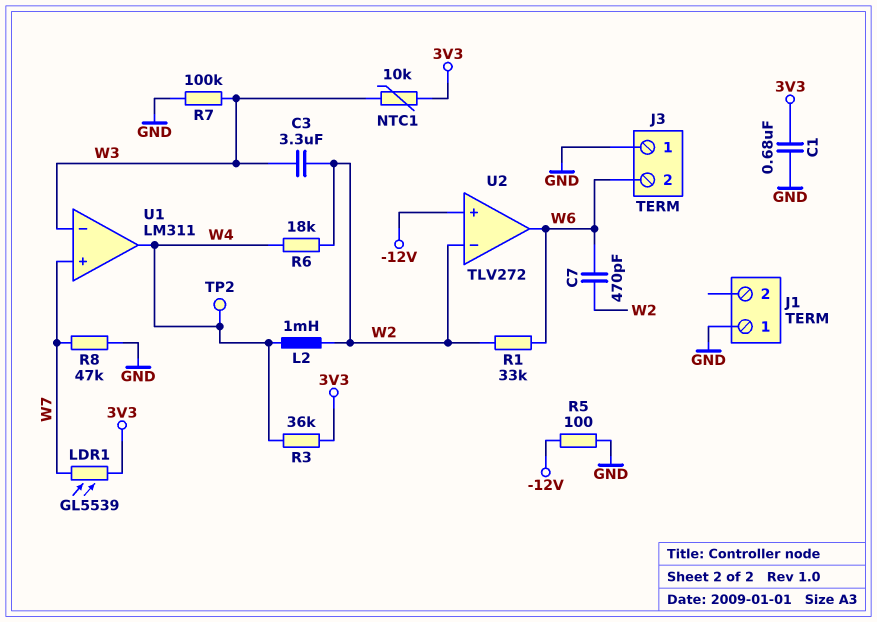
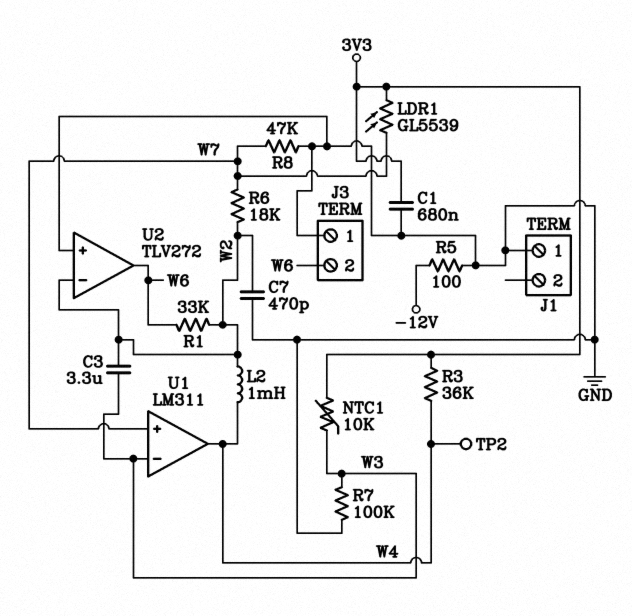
C7: 470pF (W2, W6) -> 470pF (GND, W2)
R6: 18k (W2, W4) -> 18k (W2, W7)
U2 pin in+: -12V -> GND

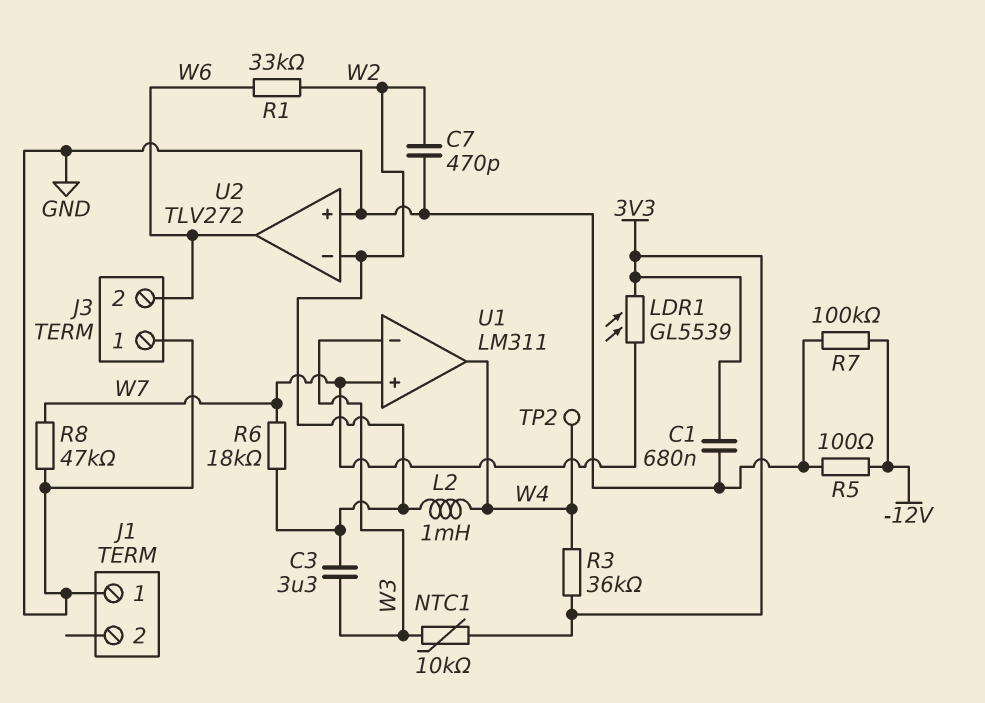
R7: 100k (GND, W3) -> 100k (-12V, GND)

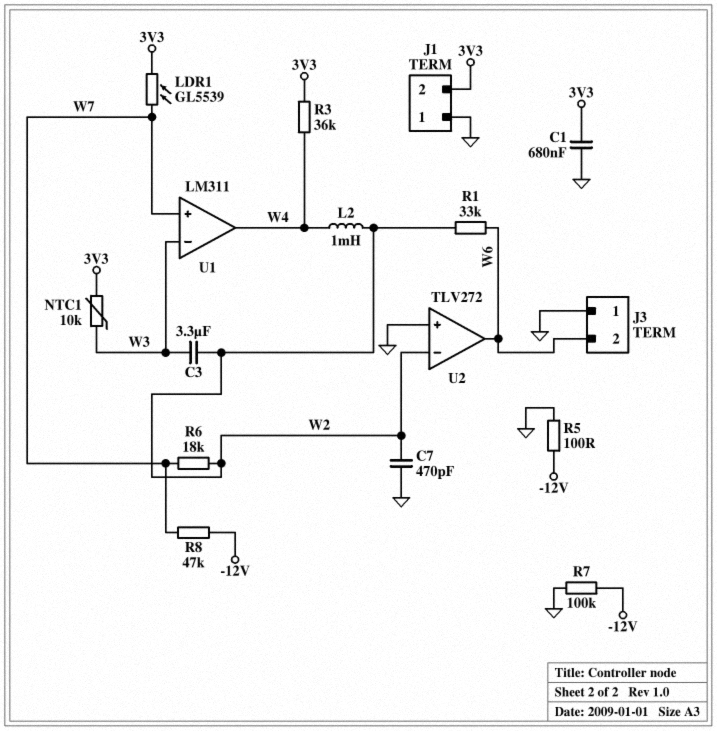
J1 pin 2: none -> 3V3
R8: 47k (GND, W7) -> 47k (-12V, W7)
TP2: test point (W4) -> none

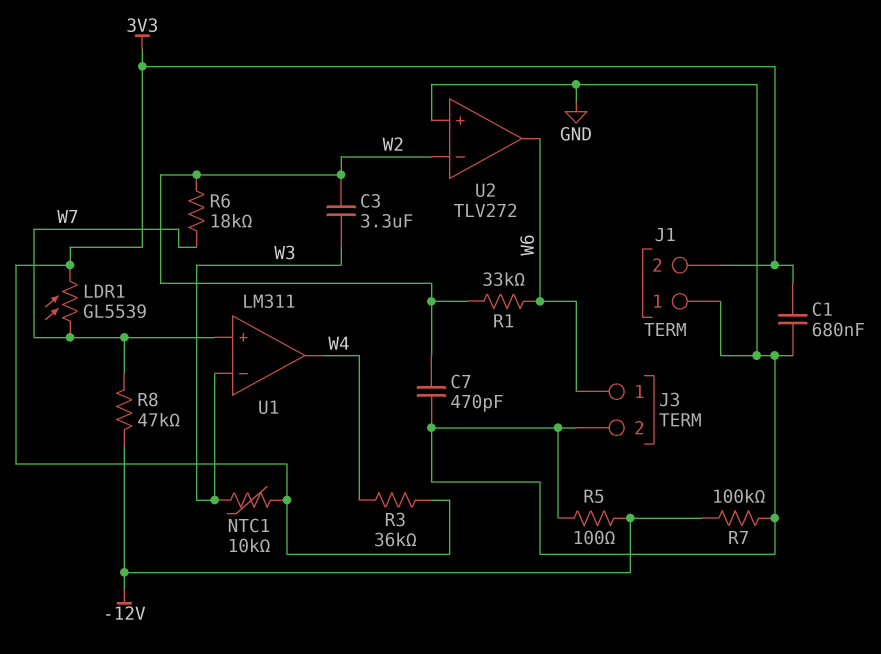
J3 pin 1: GND -> W6
J3 pin 2: W6 -> GND
L2: 1mH (W2, W4) -> none

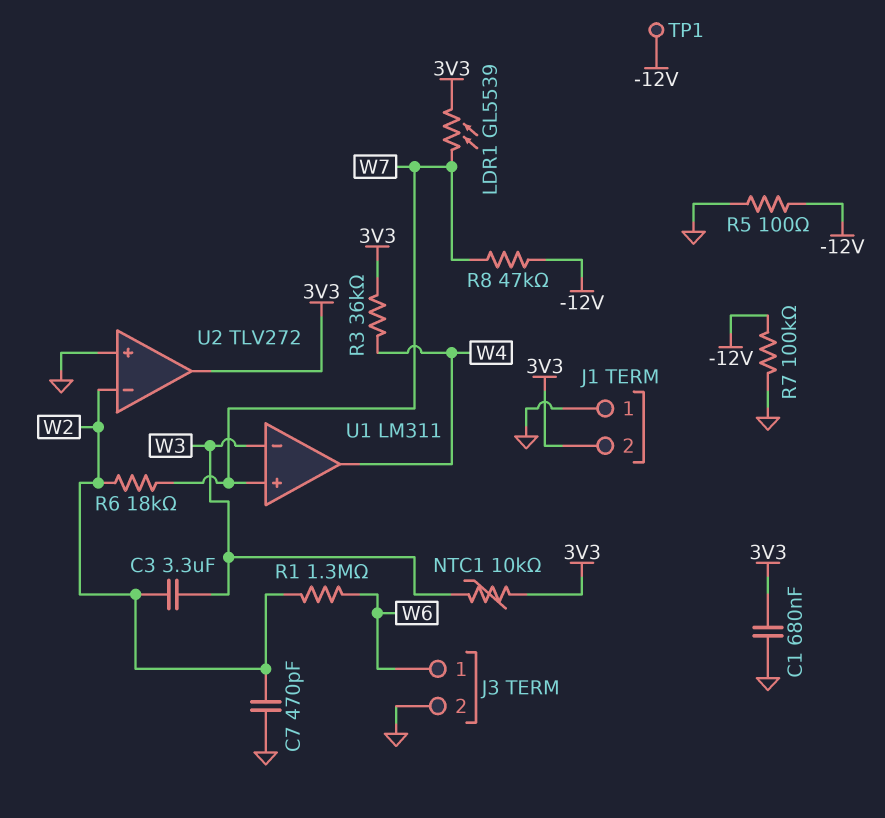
R1: 33k (W2, W6) -> 1.3M (W2, W6)
TP1: none -> test point (-12V)
U2 pin out: W6 -> 3V3

